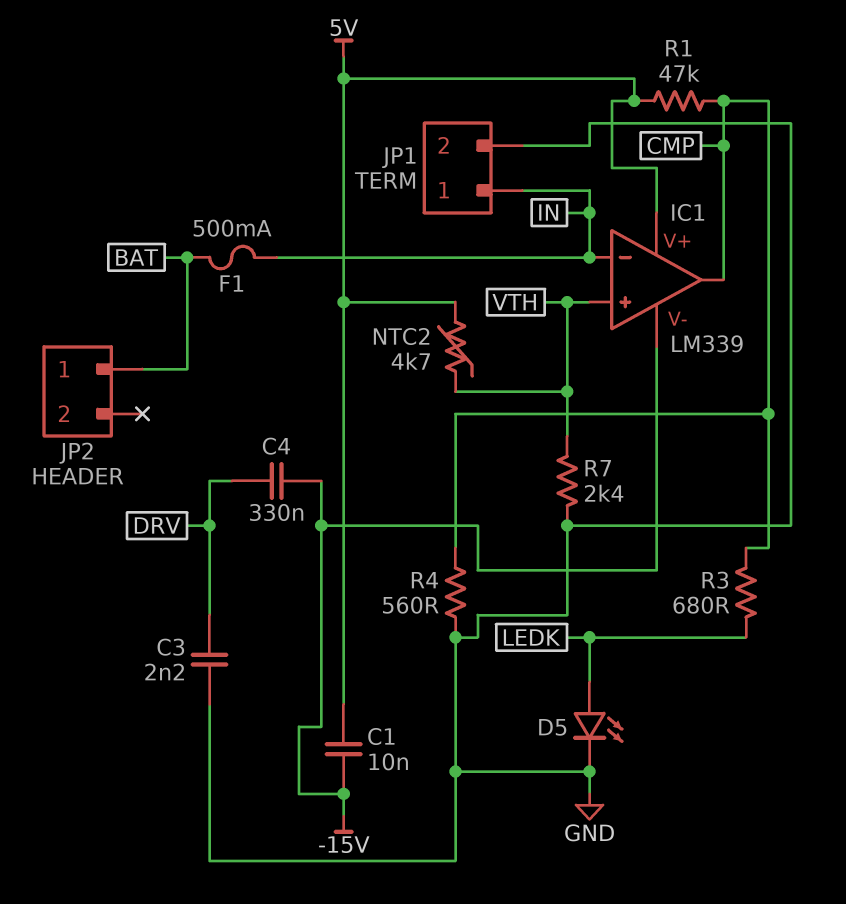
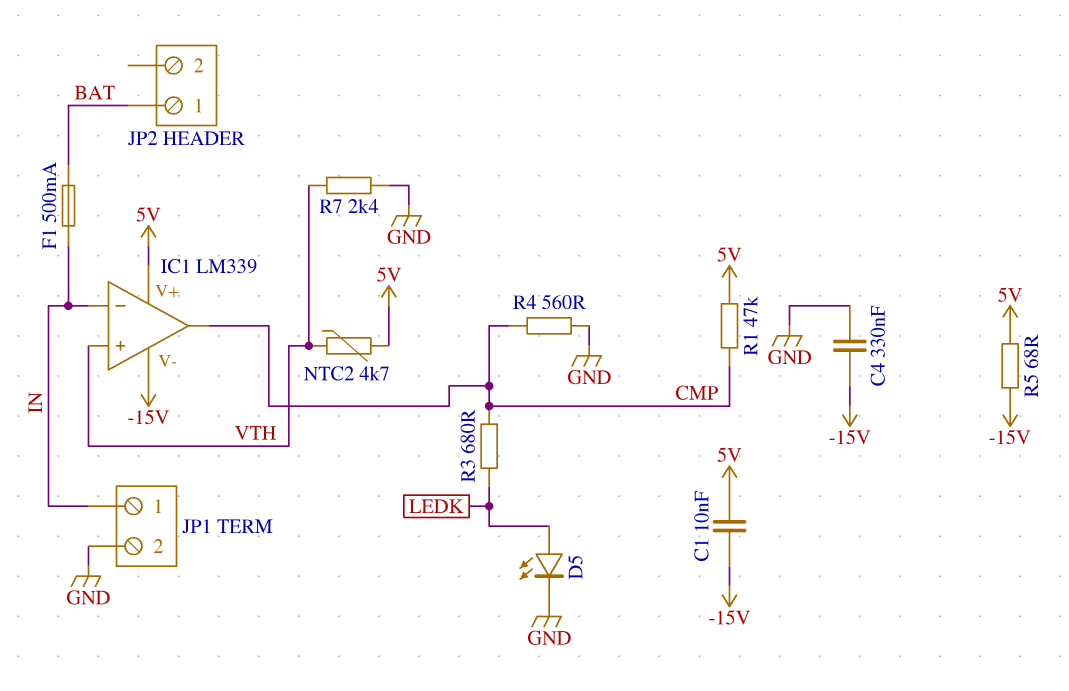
C3: 2.2nF (DRV, GND) -> none
C4: 330nF (-15V, DRV) -> 330nF (-15V, GND)
R5: none -> 68 (-15V, 5V)

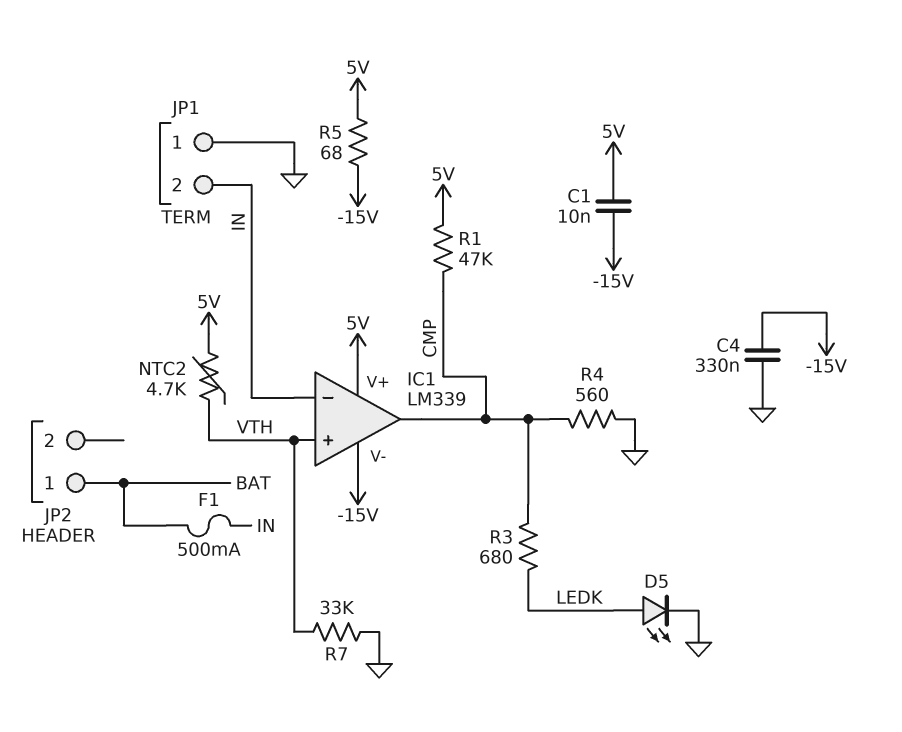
JP1 pin 1: IN -> GND
JP1 pin 2: GND -> IN
R7: 2.4k (GND, VTH) -> 33k (GND, VTH)

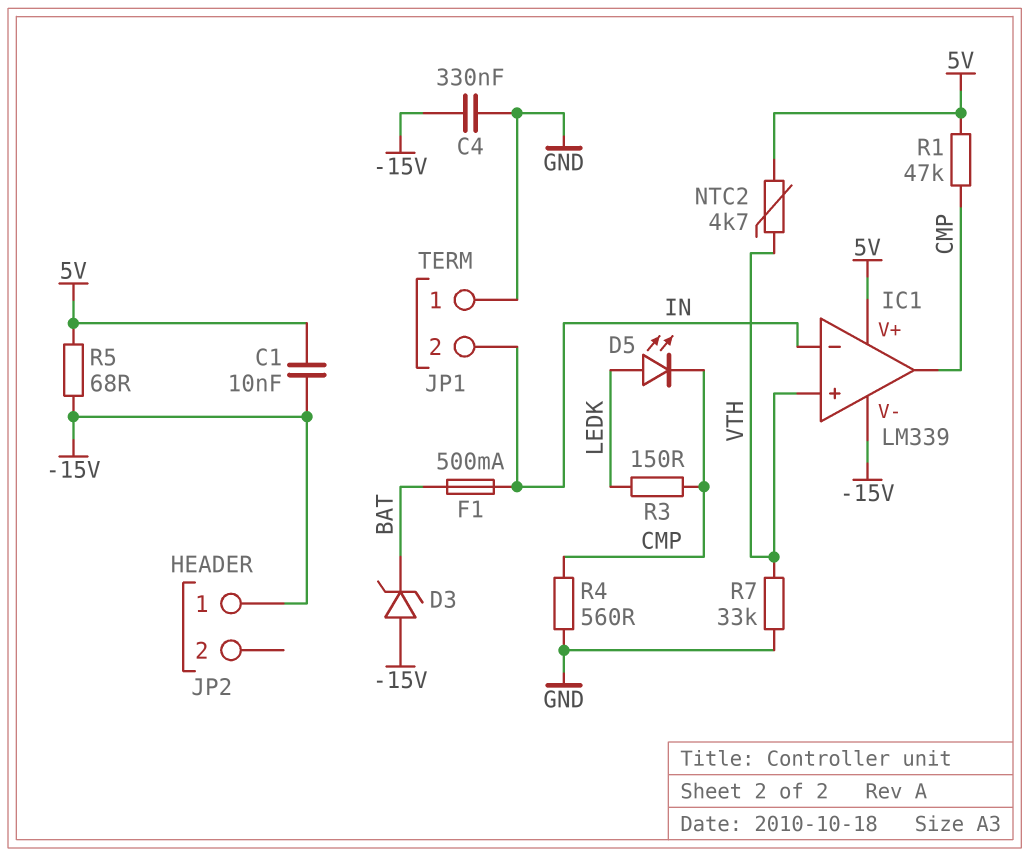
D3: none -> zener (A -15V, K BAT)
D5: LED (A LEDK, K GND) -> LED (A LEDK, K CMP)
JP2 pin 1: BAT -> -15V
R3: 680 (CMP, LEDK) -> 150 (CMP, LEDK)

